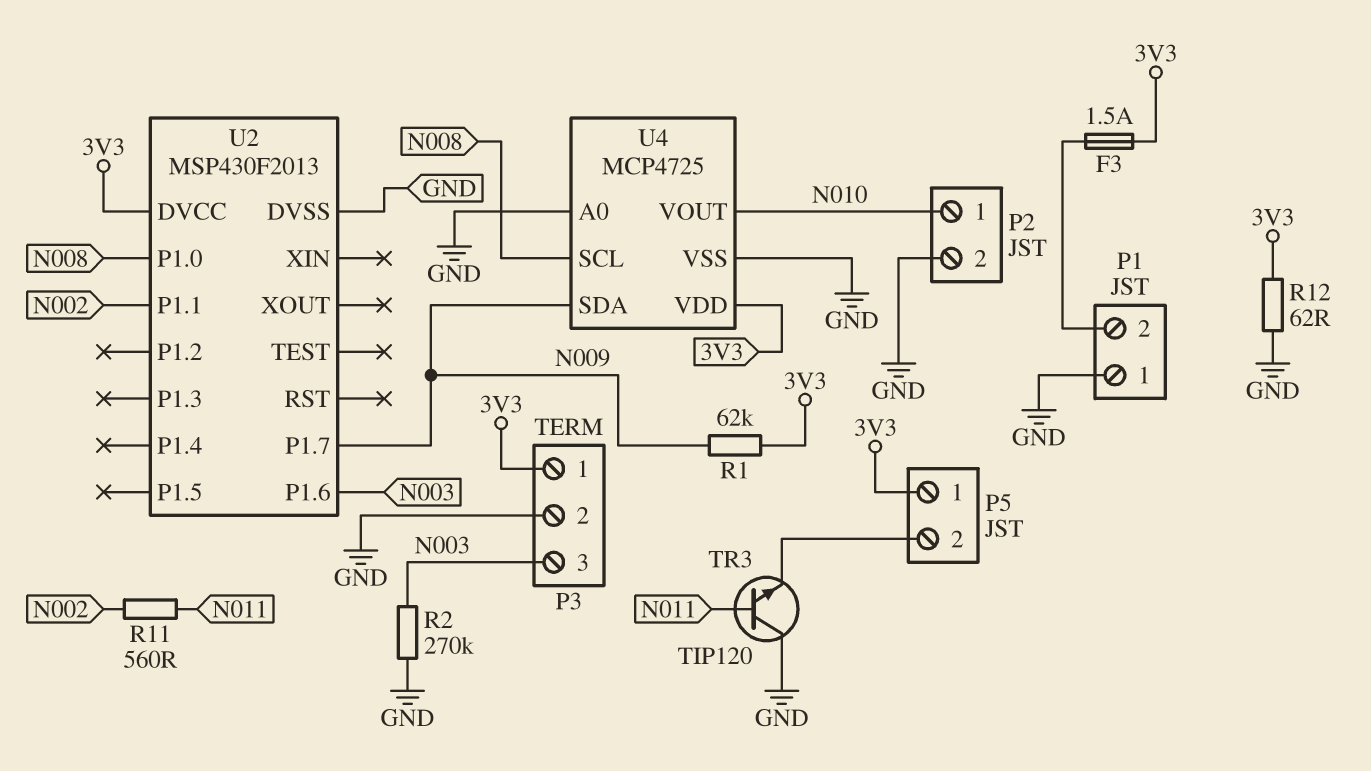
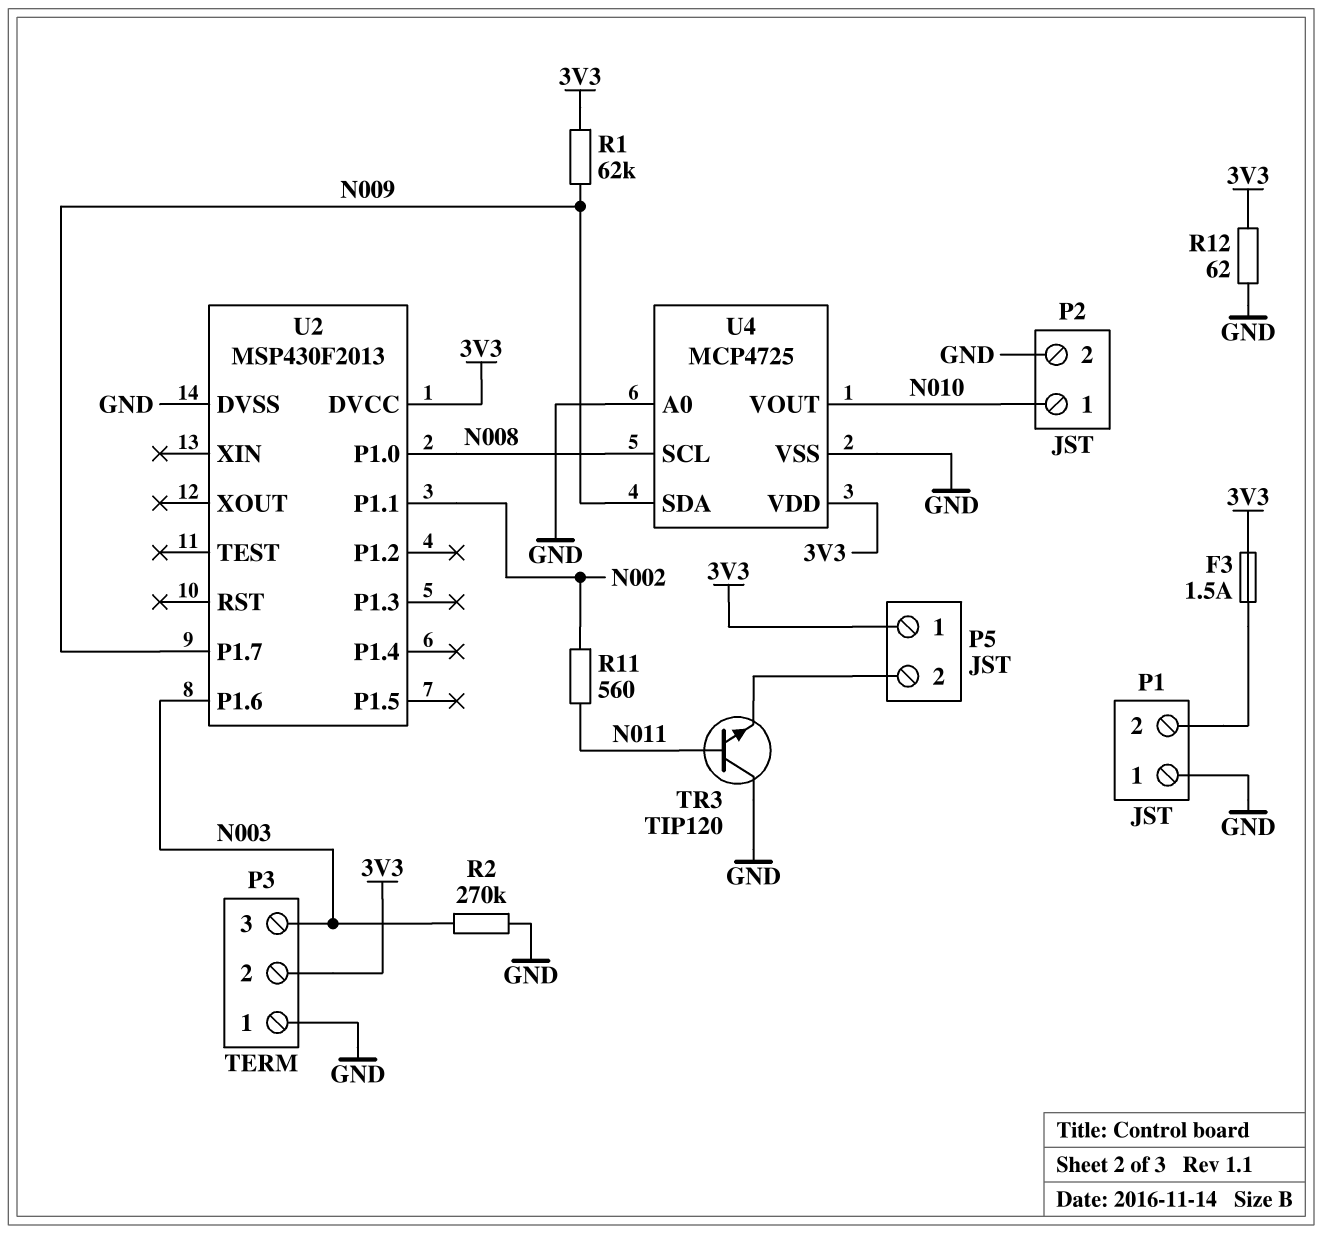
P3 pin 1: 3V3 -> GND
P3 pin 2: GND -> 3V3

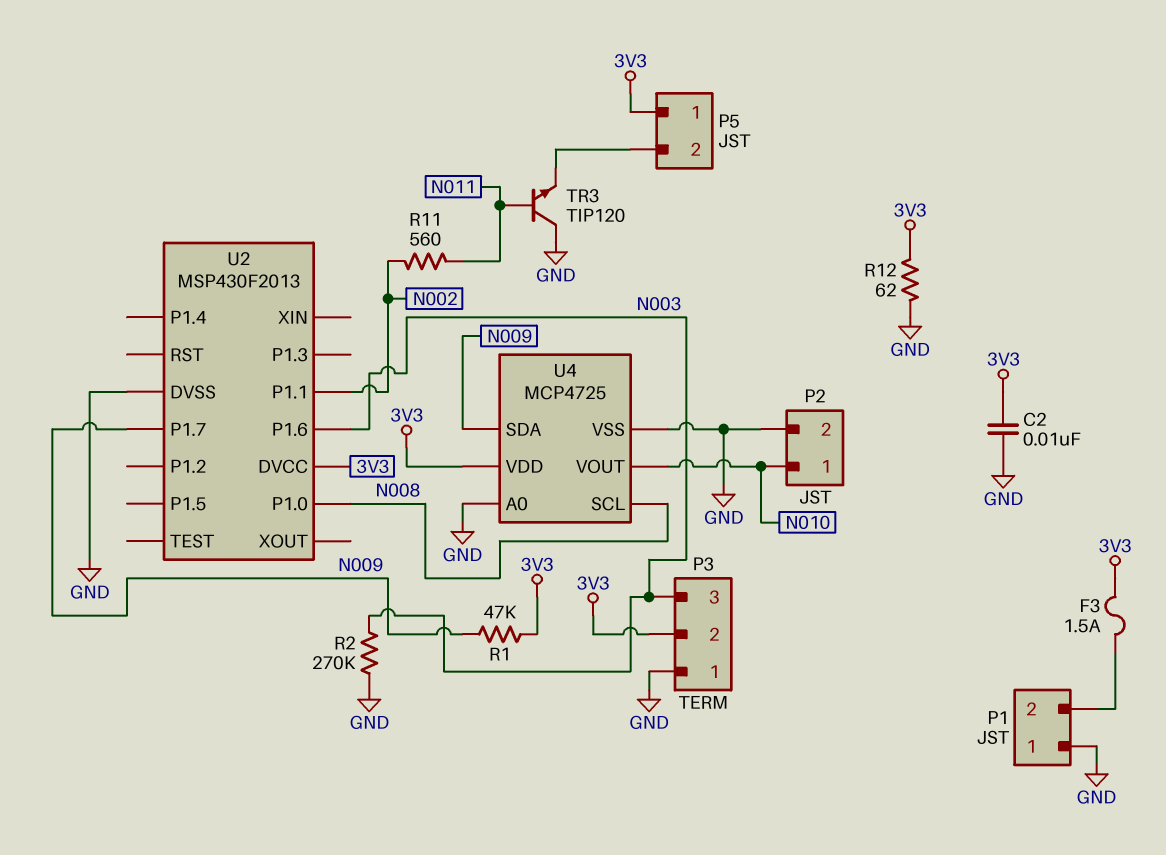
C2: none -> 10nF (3V3, GND)
R1: 62k (3V3, N009) -> 47k (3V3, N009)

